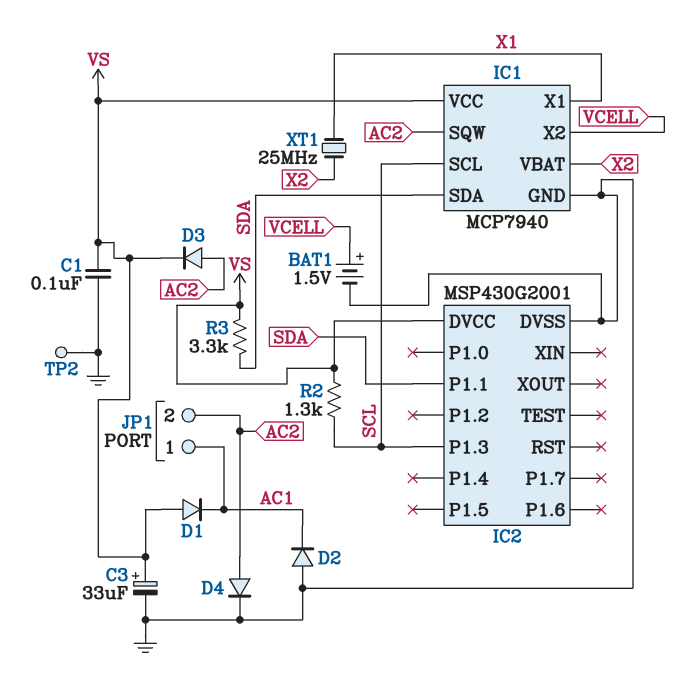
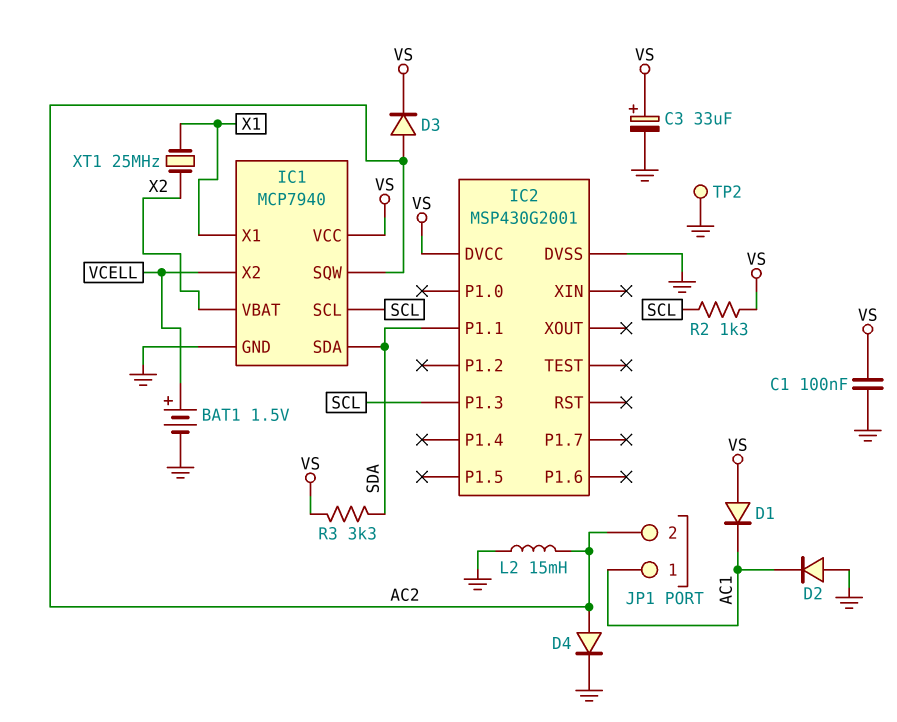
L2: none -> 15mH (AC2, GND)

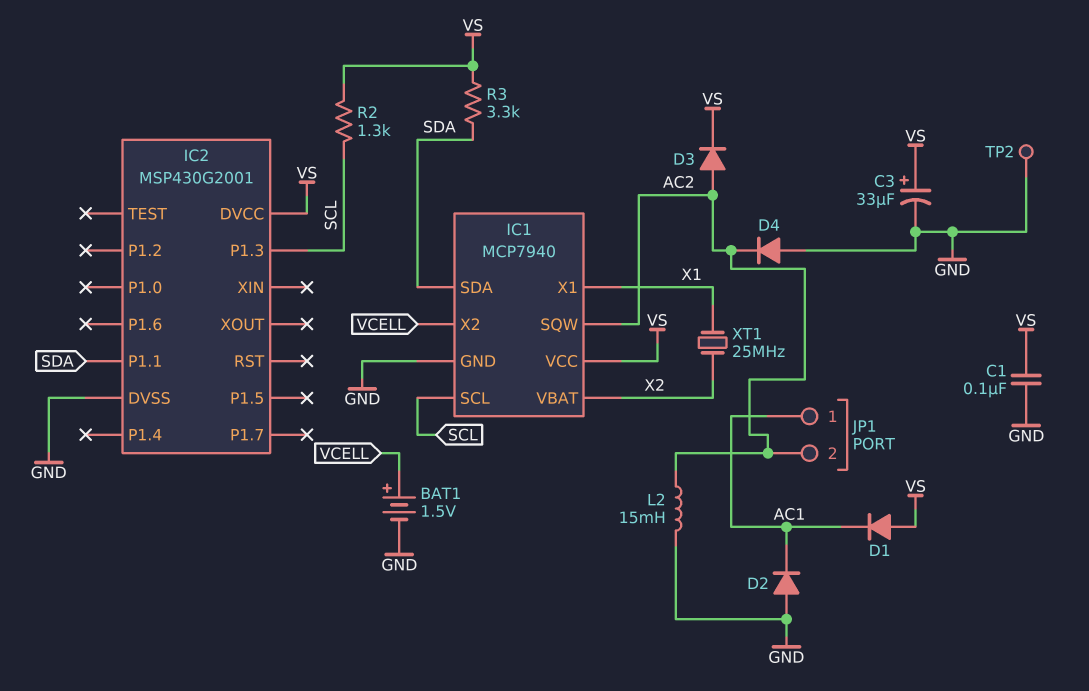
D4: diode (A AC2, K GND) -> diode (A GND, K AC2)

